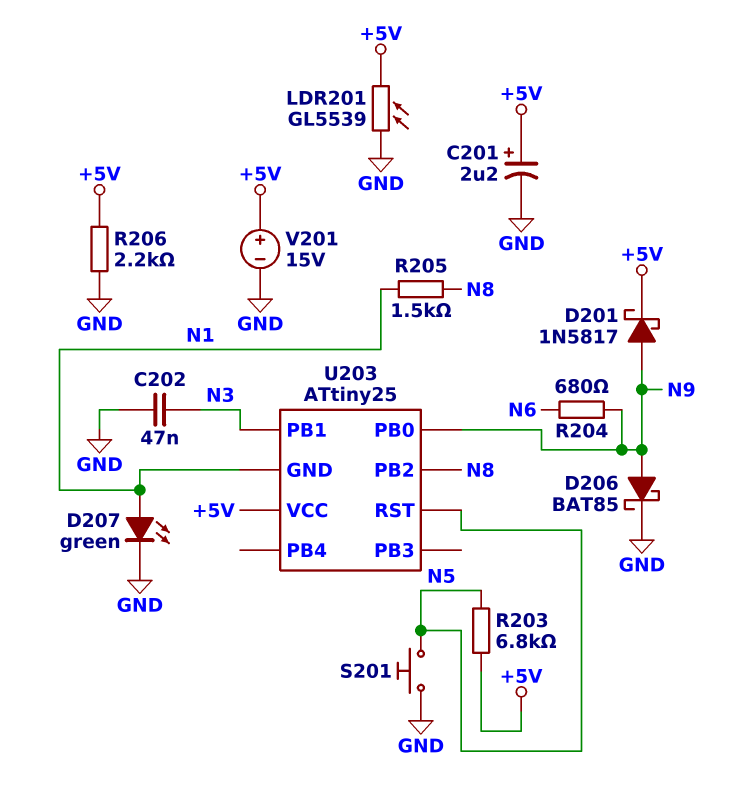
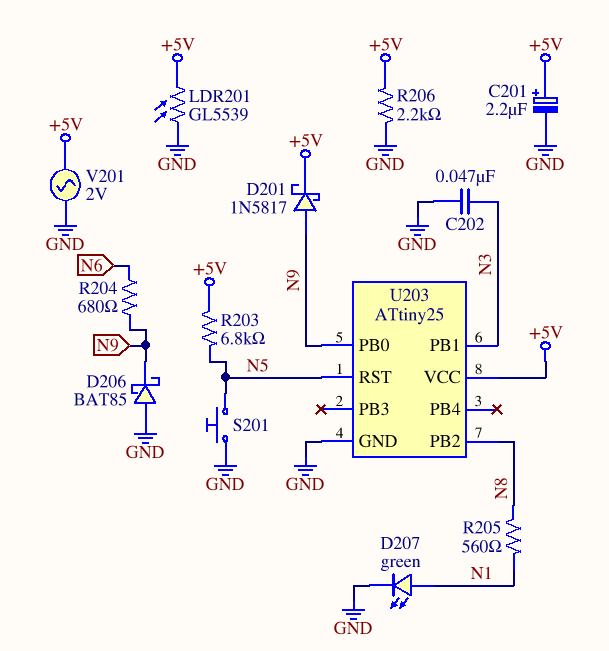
D206: schottky BAT85 (A N9, K GND) -> schottky BAT85 (A GND, K N9)
R205: 1.5k (N1, N8) -> 560 (N1, N8)
U203 pin GND: N1 -> GND
V201: 15V (plus +5V, minus GND) -> AC 2V (+5V, GND)

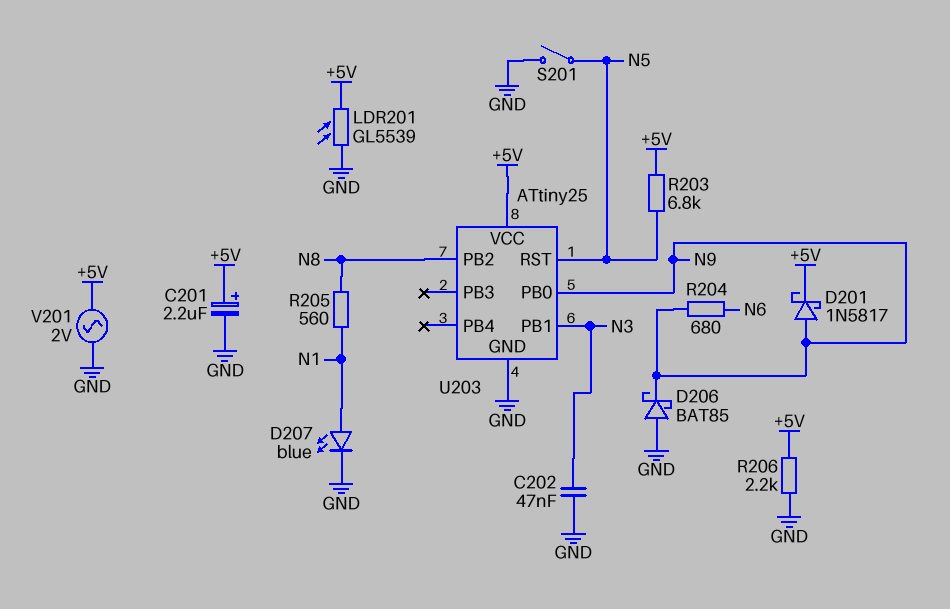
D207: LED green (A N1, K GND) -> LED blue (A N1, K GND)
S201: button (GND, N5) -> switch (GND, N5)

